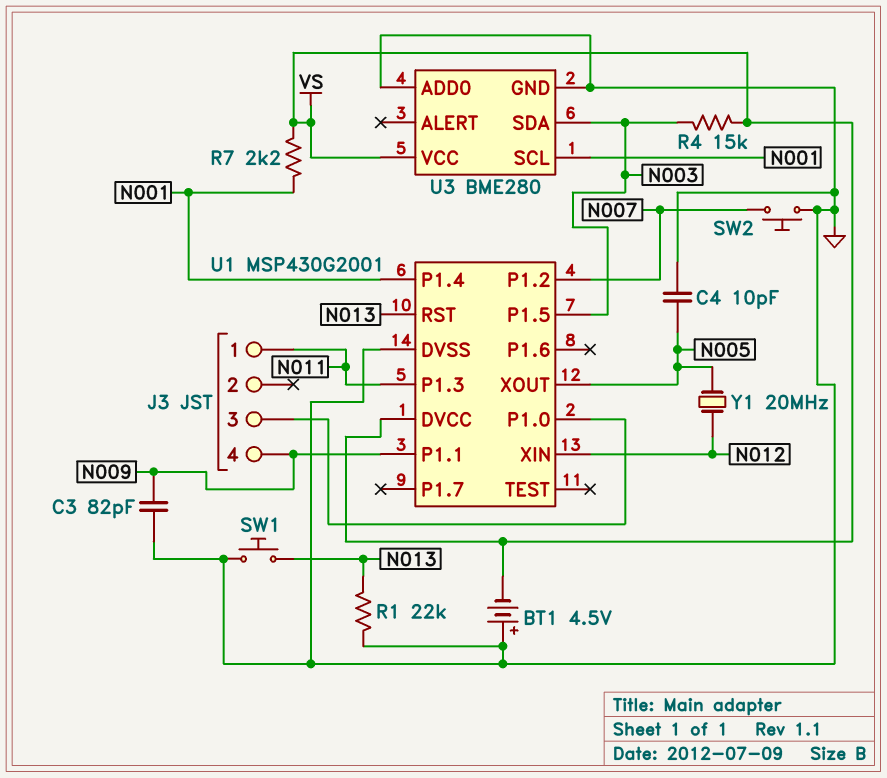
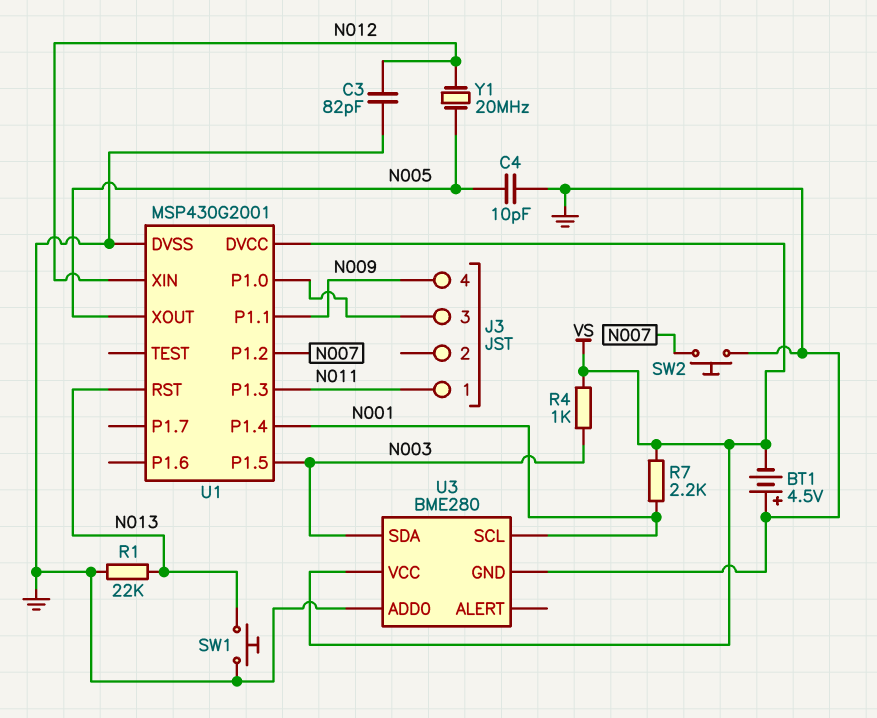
C3: 82pF (GND, N009) -> 82pF (GND, N012)
R4: 15k (N003, VS) -> 1k (N003, VS)

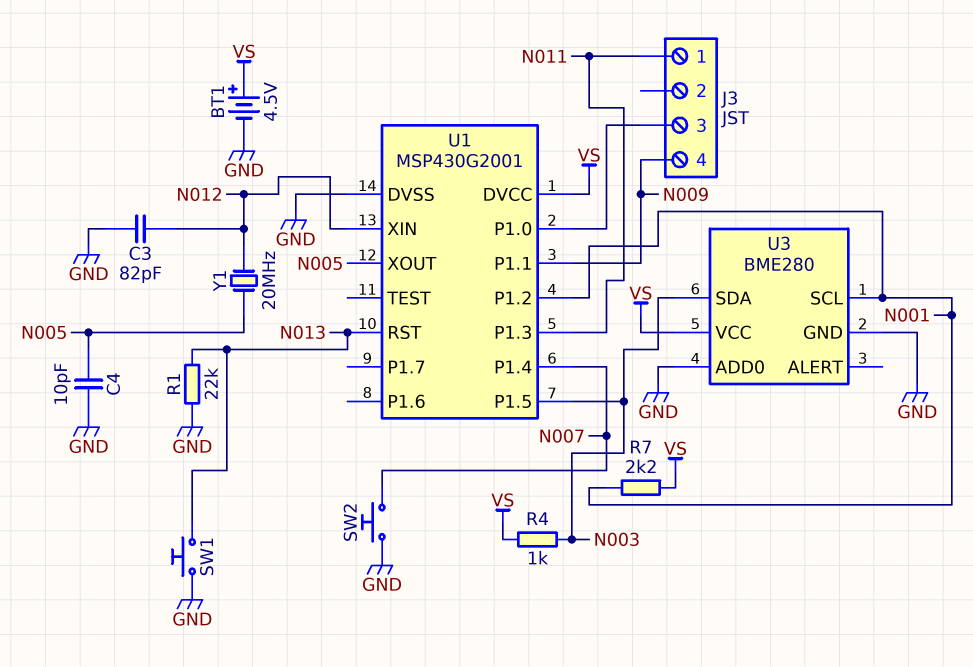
BT1: 4.5V (plus GND, minus VS) -> 4.5V (plus VS, minus GND)
U1 pin P1.2: N007 -> N001
U1 pin P1.4: N001 -> N007

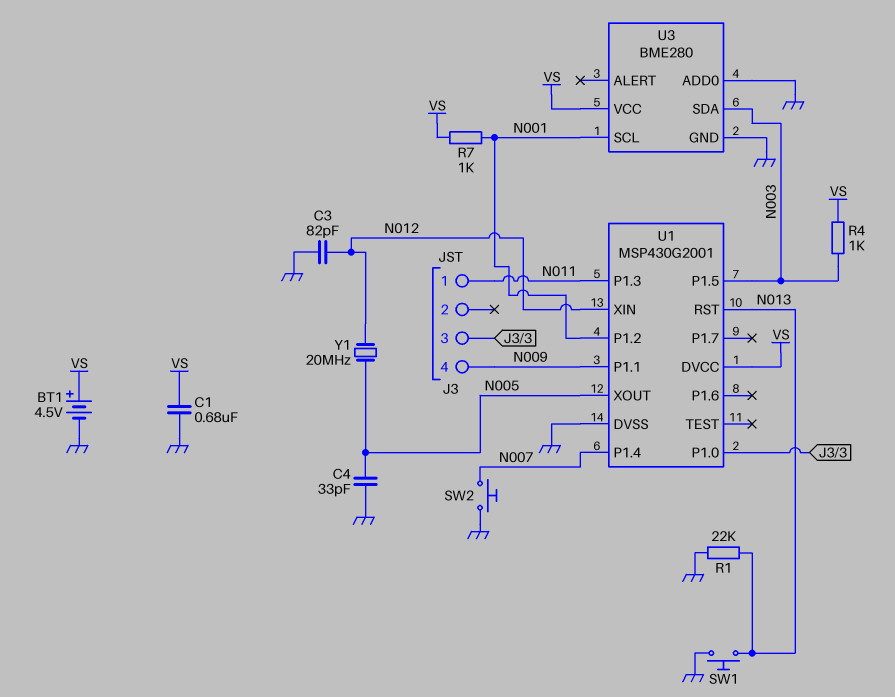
C1: none -> 680nF (GND, VS)
C4: 10pF (GND, N005) -> 33pF (GND, N005)
R7: 2.2k (N001, VS) -> 1k (N001, VS)

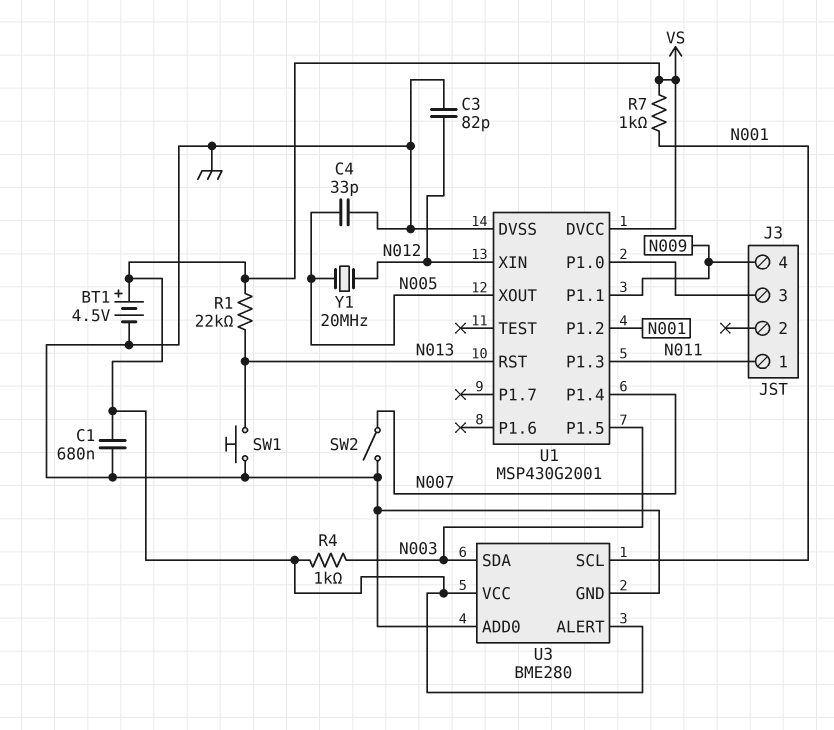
R1: 22k (GND, N013) -> 22k (N013, VS)
SW2: button (GND, N007) -> switch (GND, N007)
U3 pin ALERT: none -> VS

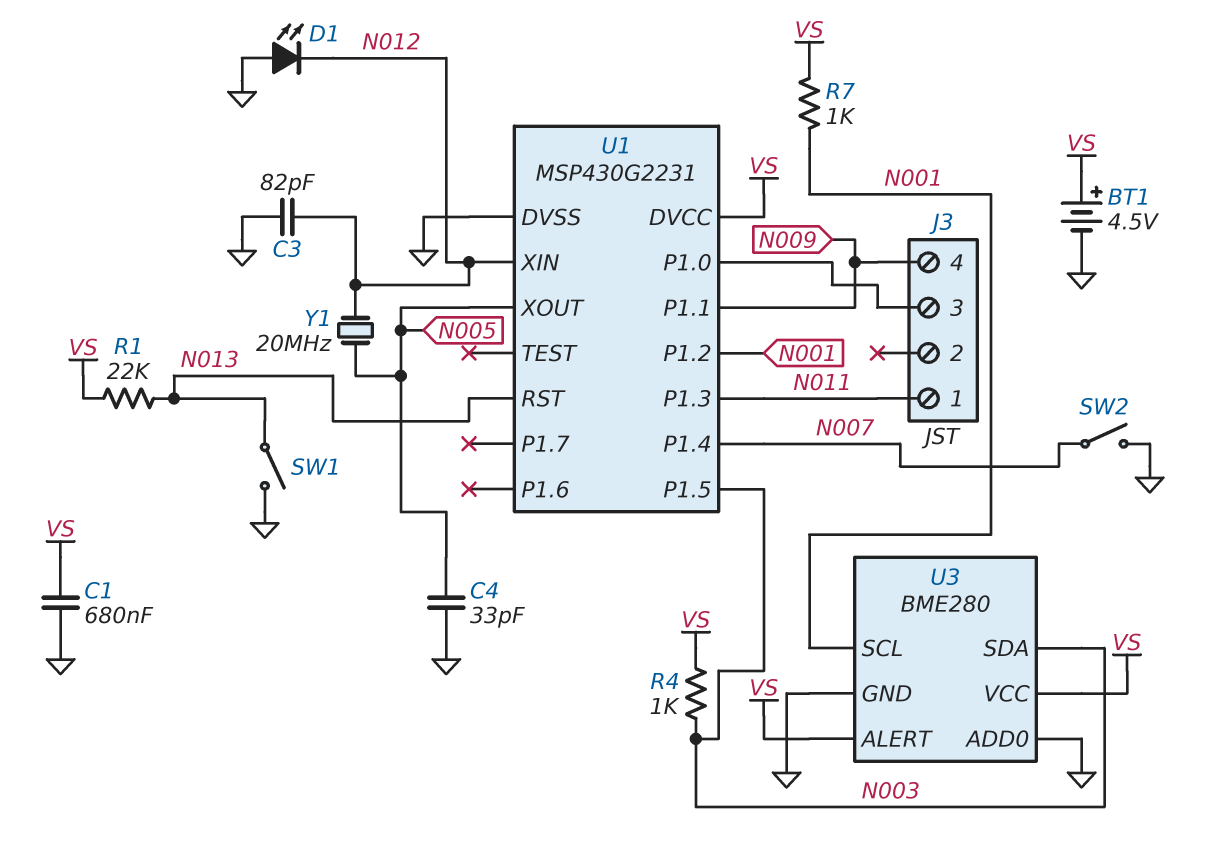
D1: none -> LED (A GND, K N012)
SW1: button (GND, N013) -> switch (GND, N013)
U1: MSP430G2001 -> MSP430G2231

